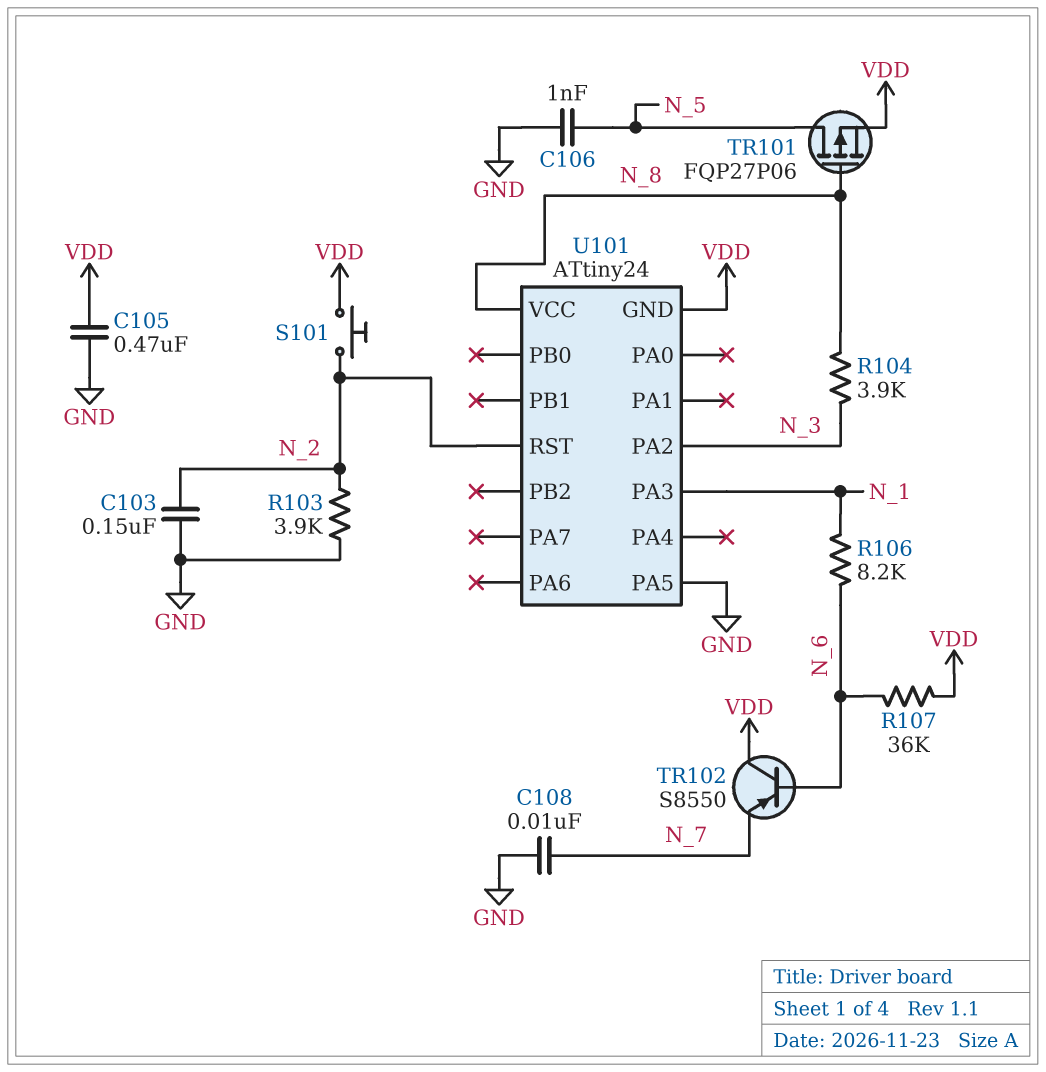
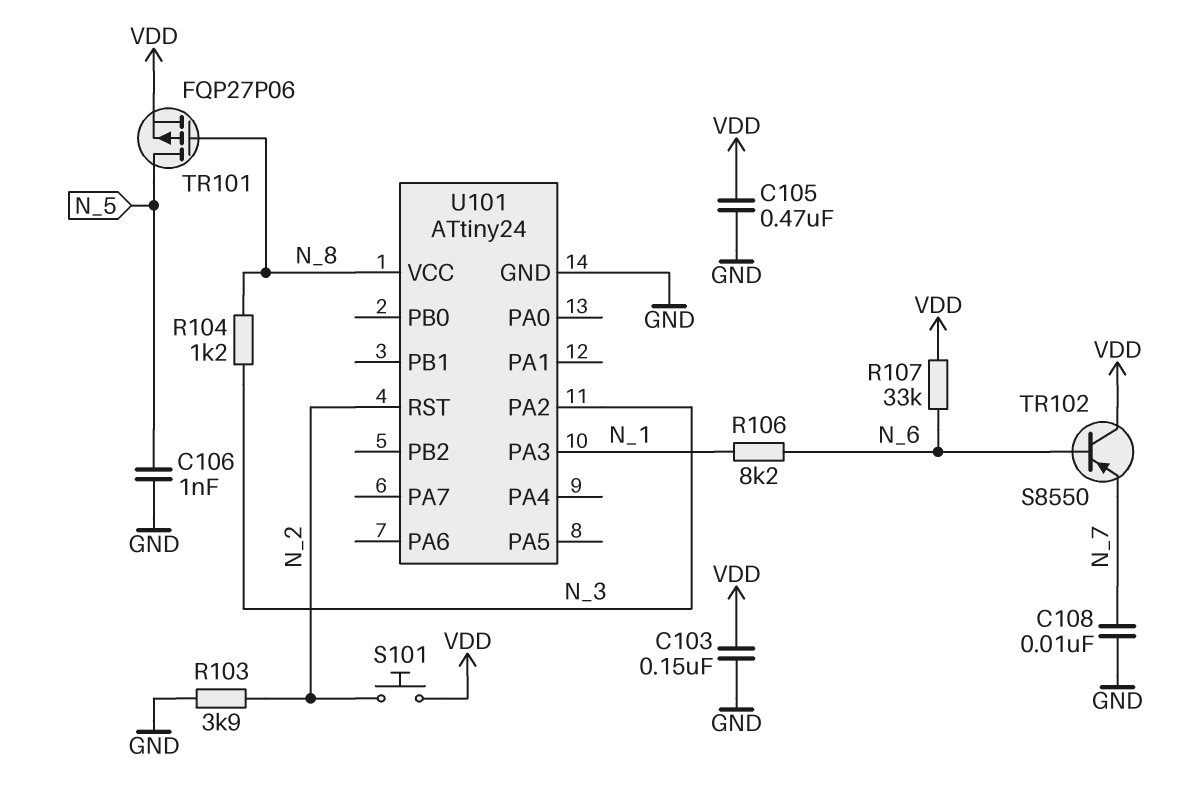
C103: 150nF (GND, N_2) -> 150nF (GND, VDD)
R104: 3.9k (N_3, N_8) -> 1.2k (N_3, N_8)
R107: 36k (N_6, VDD) -> 33k (N_6, VDD)
U101 pin GND: VDD -> GND
U101 pin PA5: GND -> none

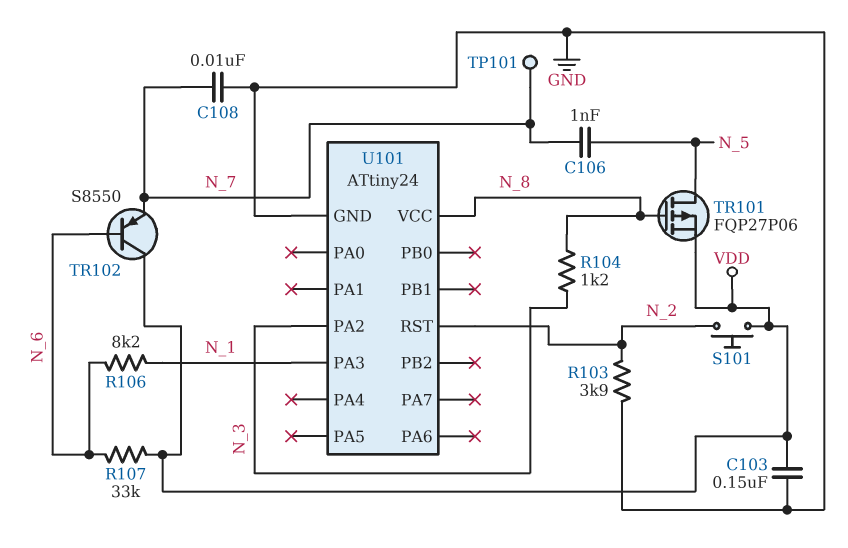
C105: 470nF (GND, VDD) -> none
C106: 1nF (GND, N_5) -> 1nF (N_5, N_7)
TP101: none -> test point (N_7)

